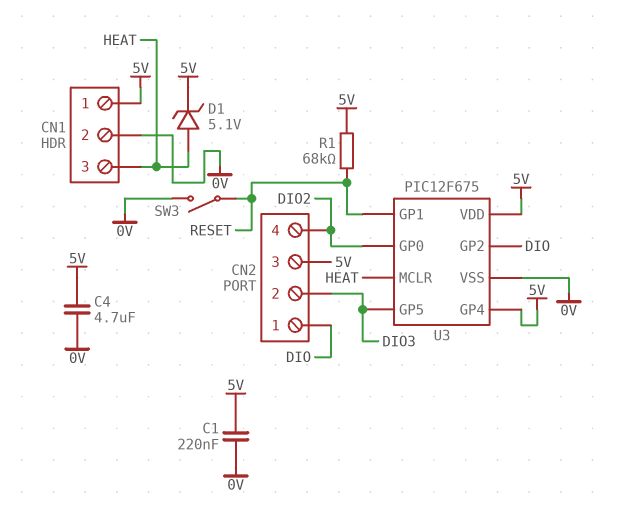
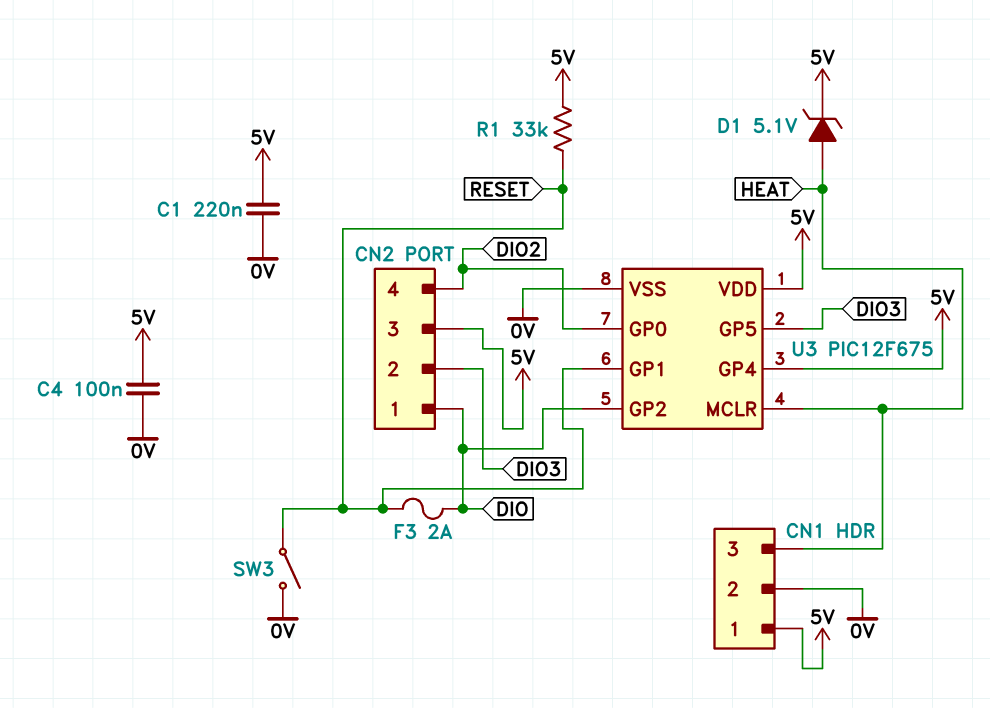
C4: 4.7uF (0V, 5V) -> 100nF (0V, 5V)
F3: none -> 2A (DIO, RESET)
R1: 68k (5V, RESET) -> 33k (5V, RESET)

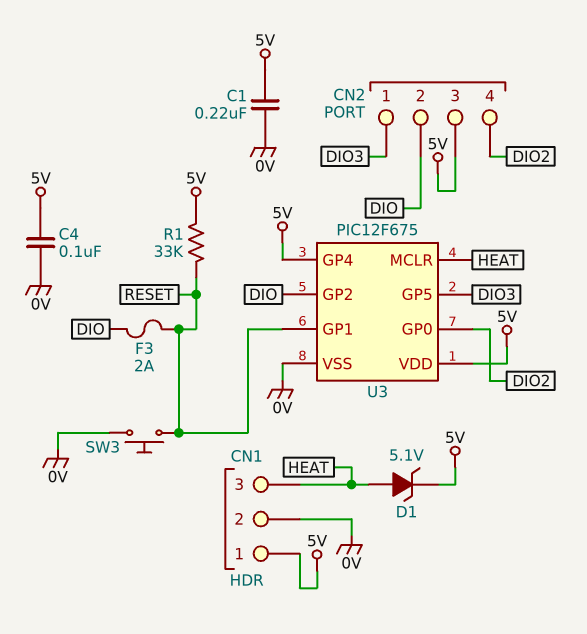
CN2 pin 1: DIO -> DIO3
CN2 pin 2: DIO3 -> DIO
SW3: switch (0V, RESET) -> button (0V, RESET)

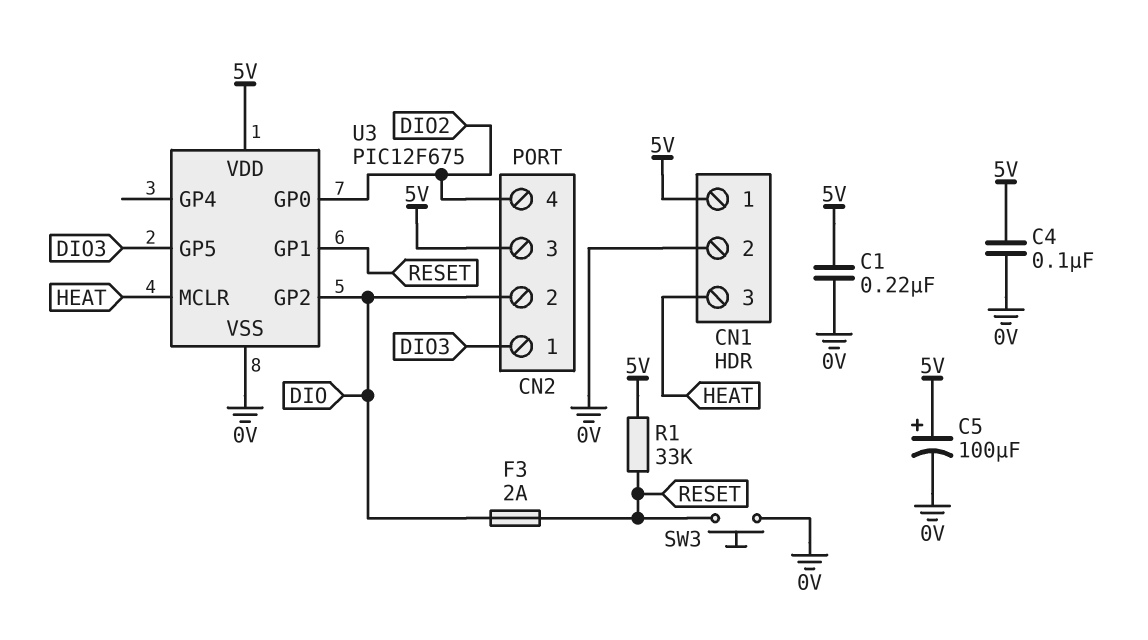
C5: none -> 100uF (plus 5V, minus 0V)
D1: zener 5.1V (A HEAT, K 5V) -> none
U3 pin GP4: 5V -> none

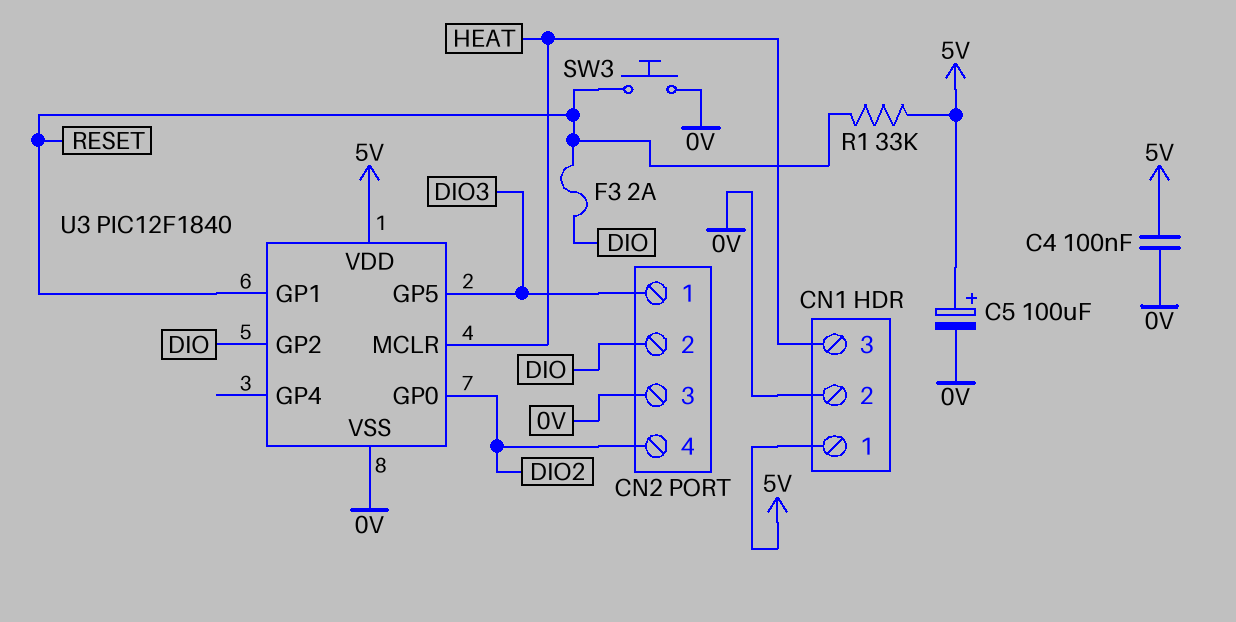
C1: 220nF (0V, 5V) -> none
CN2 pin 3: 5V -> 0V
U3: PIC12F675 -> PIC12F1840

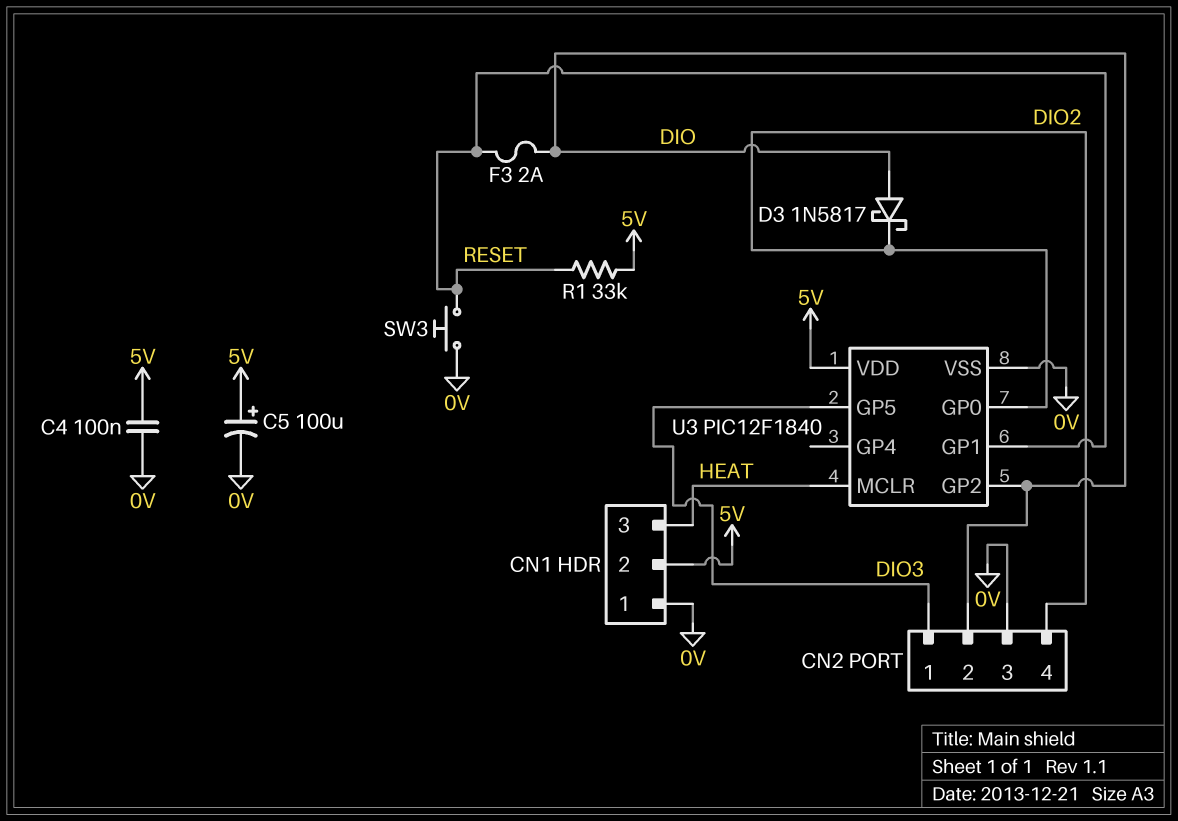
CN1 pin 1: 5V -> 0V
CN1 pin 2: 0V -> 5V
D3: none -> schottky 1N5817 (A DIO, K DIO2)

